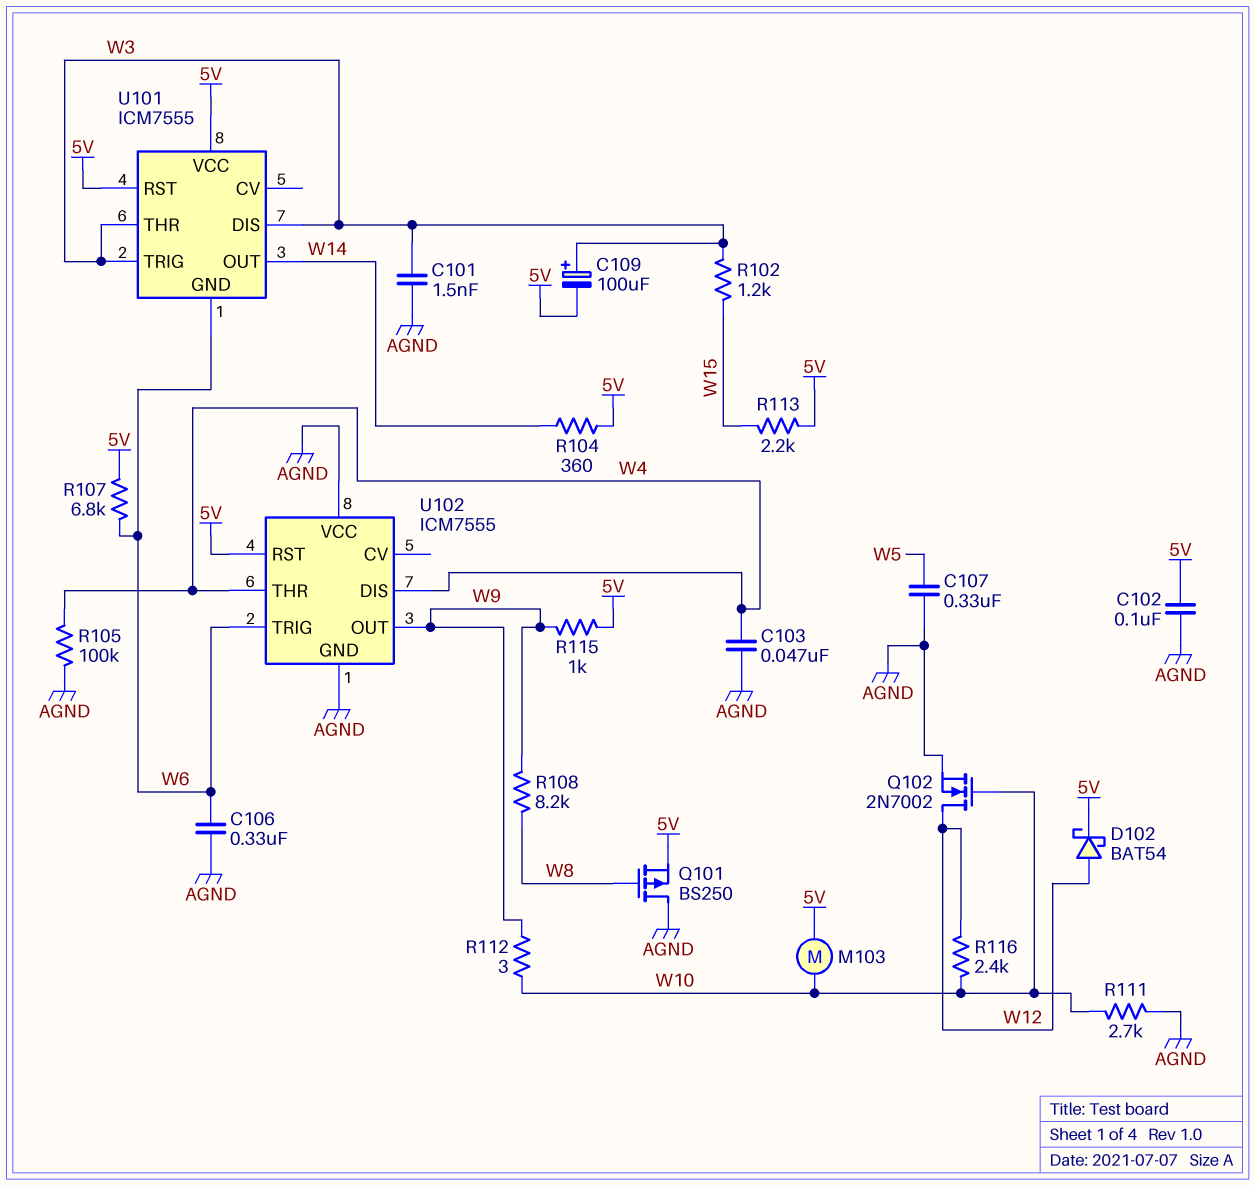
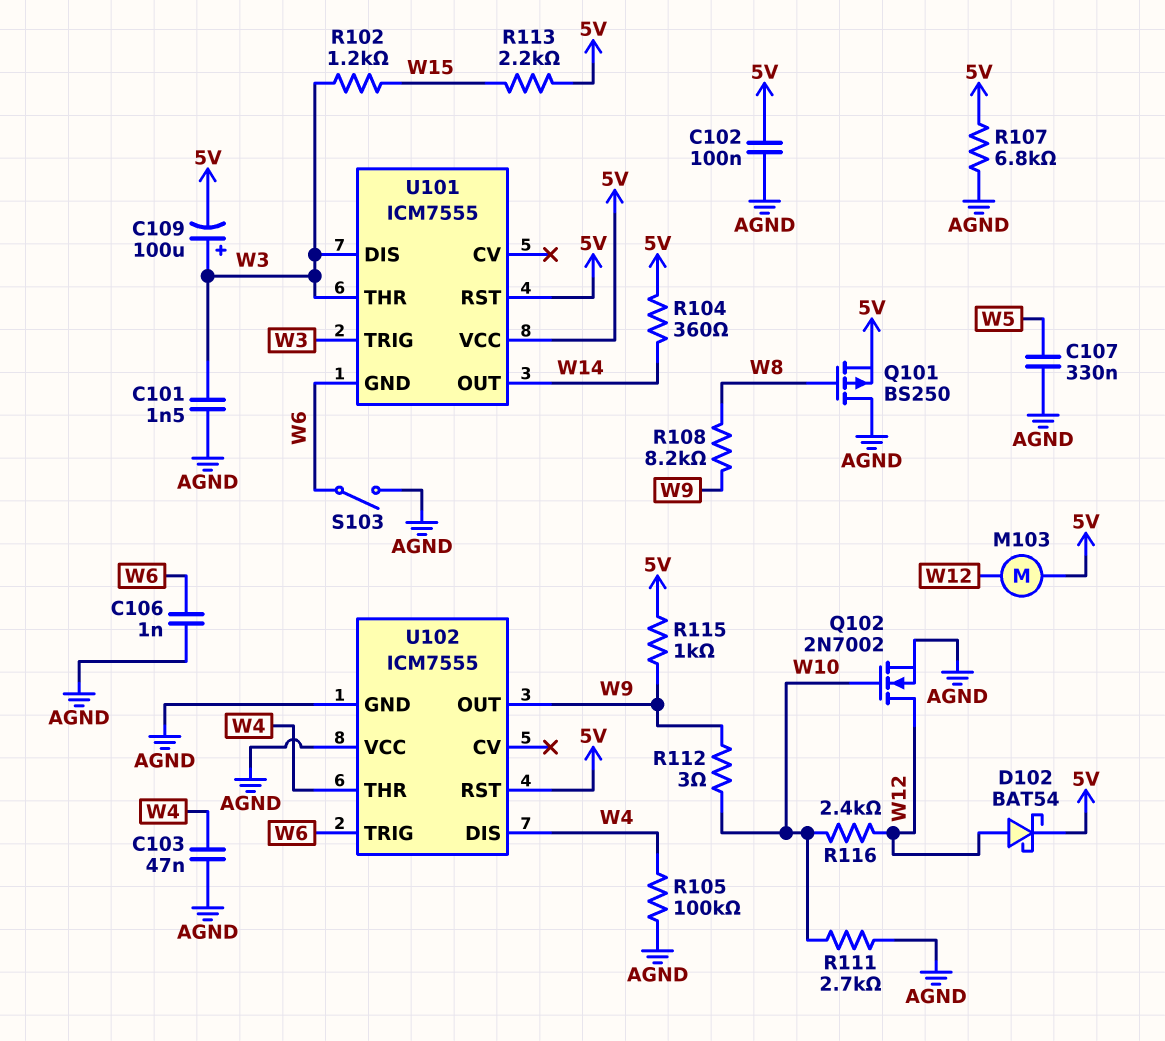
C106: 330nF (AGND, W6) -> 1nF (AGND, W6)
M103: motor (5V, W10) -> motor (5V, W12)
R107: 6.8k (5V, W6) -> 6.8k (5V, AGND)
S103: none -> switch (AGND, W6)

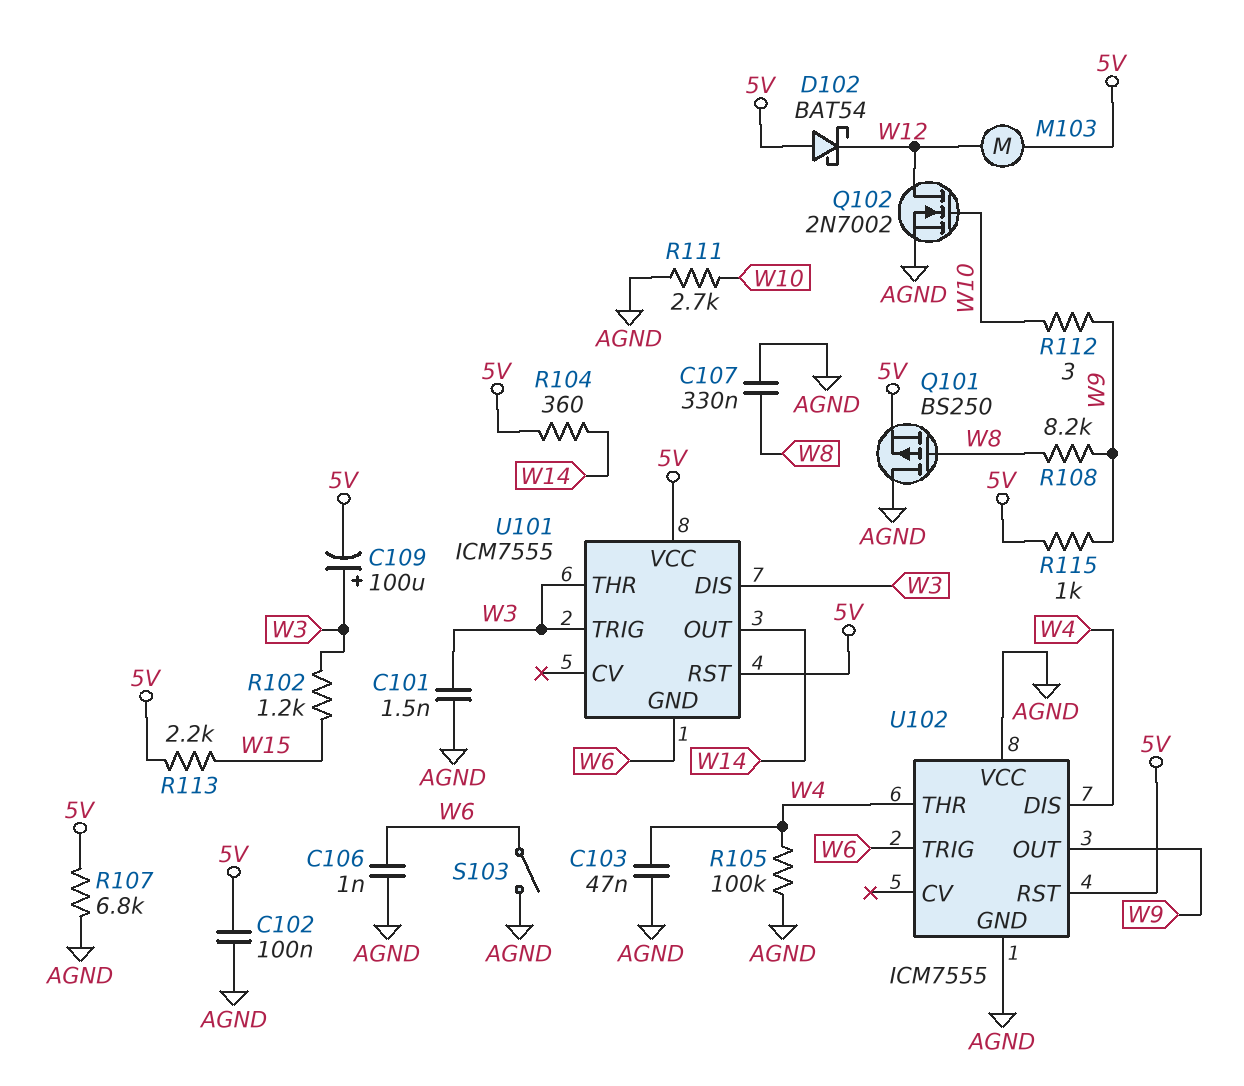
C107: 330nF (AGND, W5) -> 330nF (AGND, W8)
D102: schottky BAT54 (A W12, K 5V) -> schottky BAT54 (A 5V, K W12)
R116: 2.4k (W10, W12) -> none

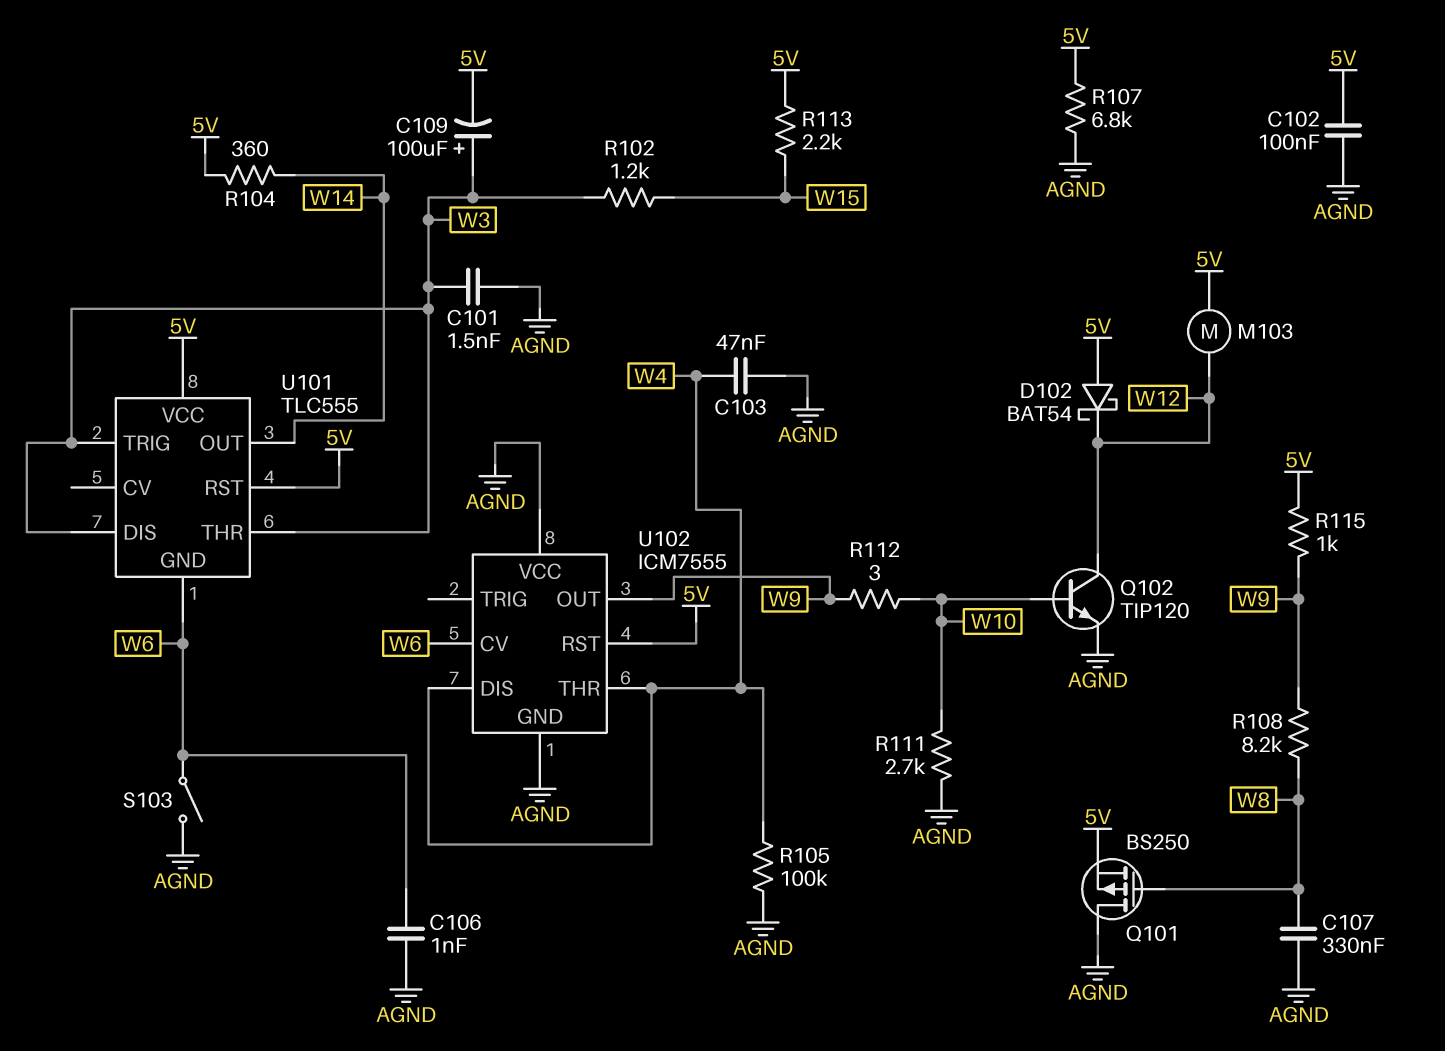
Q102: NMOS 2N7002 (G W10, D W12, S AGND) -> NPN TIP120 (B W10, C W12, E AGND)
U101: ICM7555 -> TLC555
U102 pin CV: none -> W6
U102 pin TRIG: W6 -> none

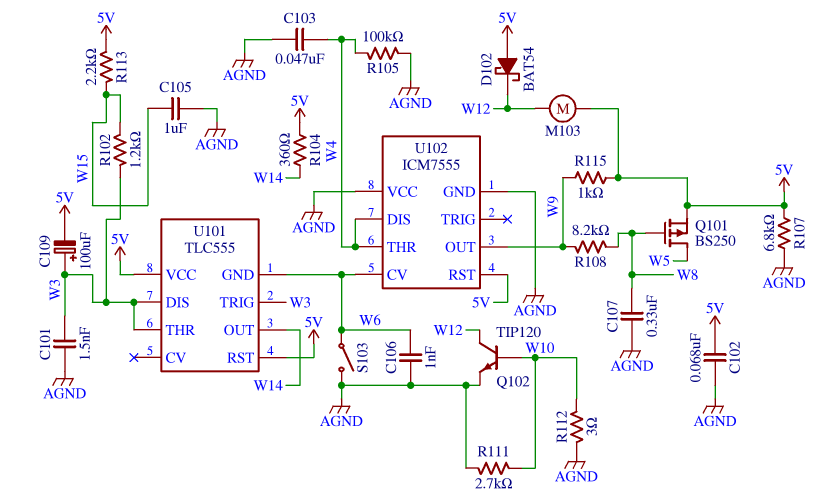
C102: 100nF (5V, AGND) -> 68nF (5V, AGND)
C105: none -> 1uF (AGND, W15)
Q101: PMOS BS250 (G W8, D AGND, S 5V) -> PMOS BS250 (G W8, D W5, S 5V)
R112: 3 (W9, W10) -> 3 (AGND, W10)

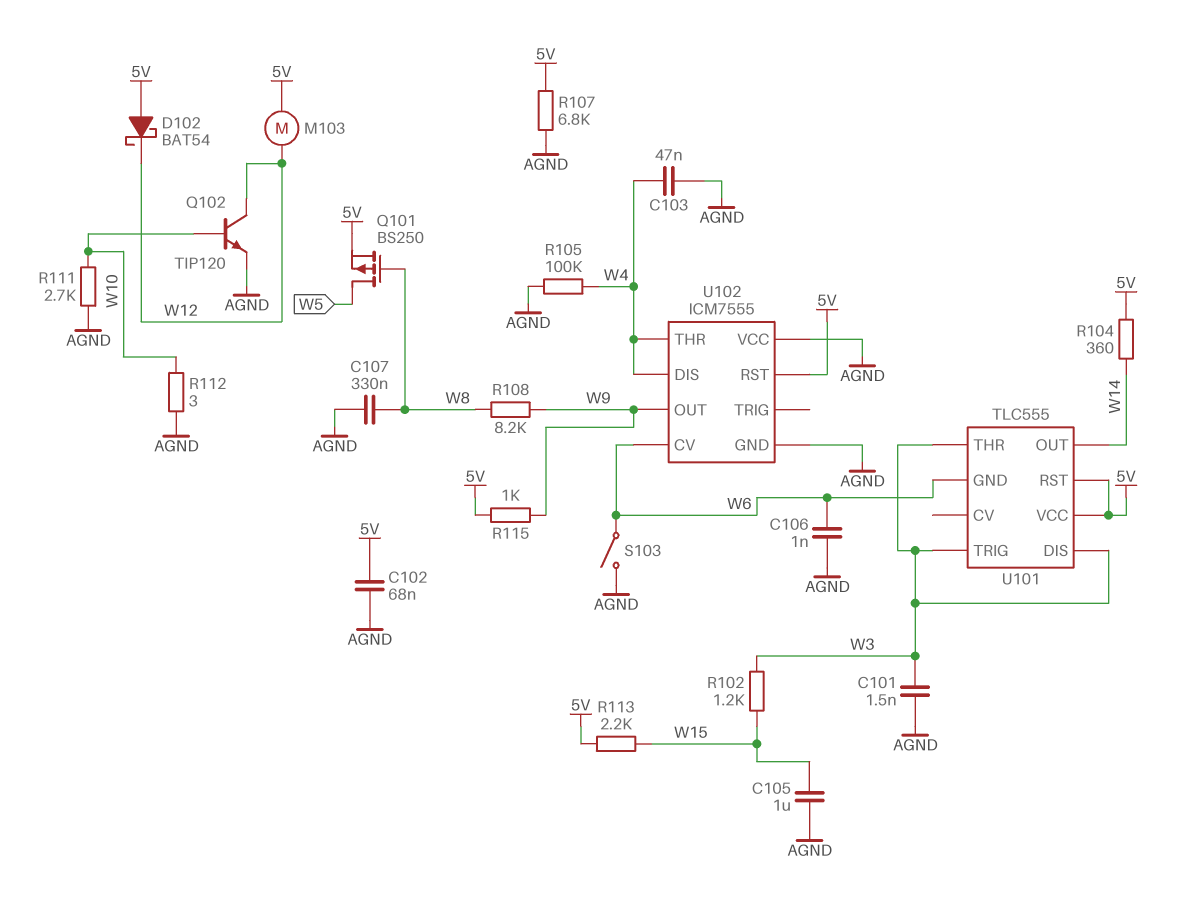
C109: 100uF (plus W3, minus 5V) -> none

